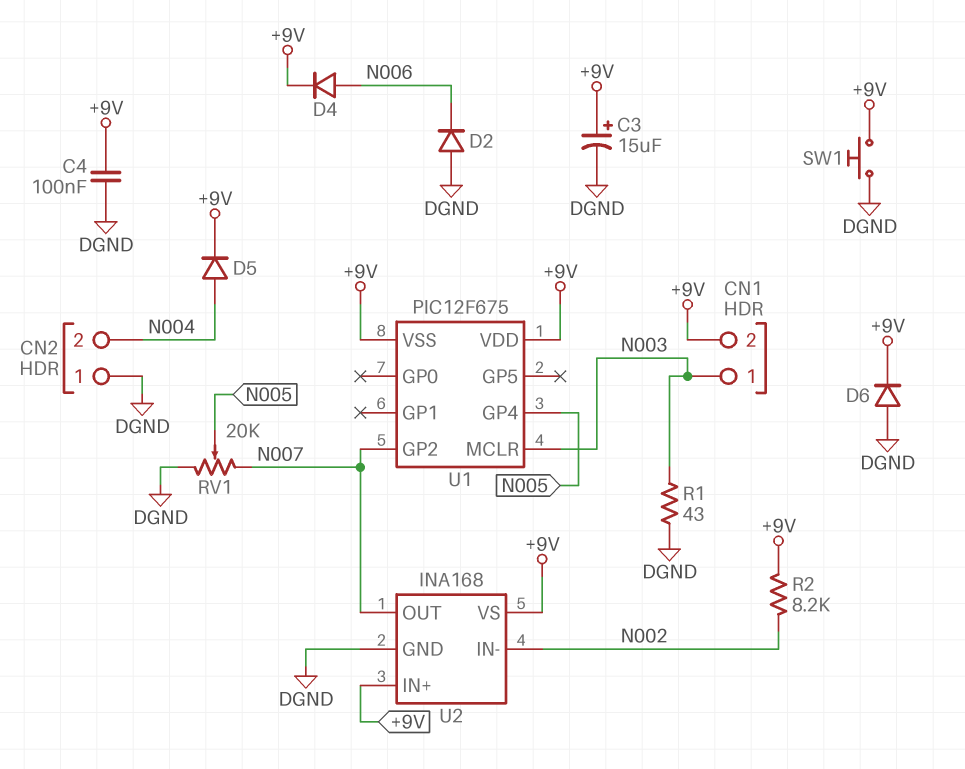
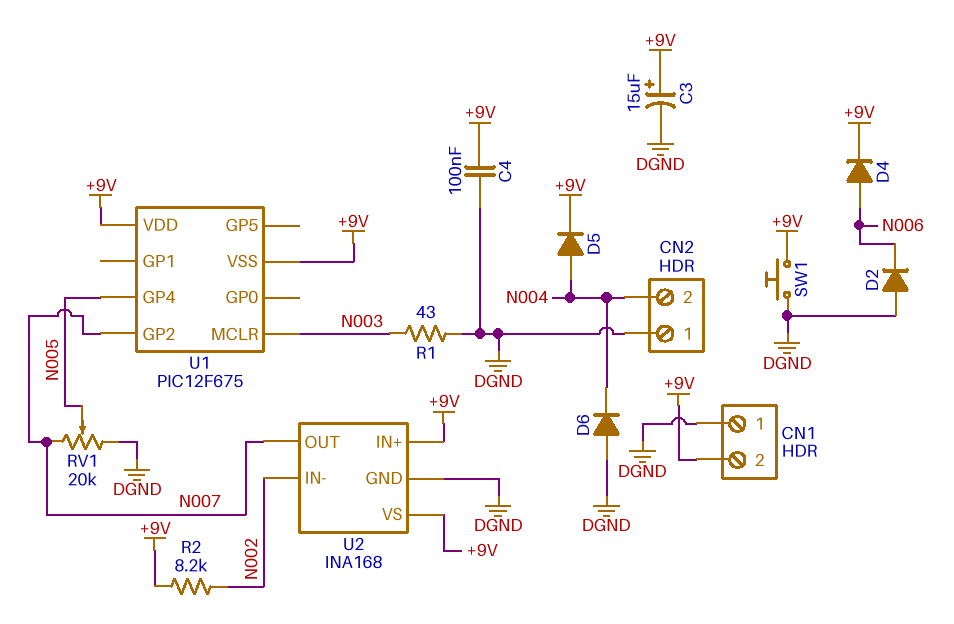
CN1 pin 1: N003 -> DGND
D6: diode (A DGND, K +9V) -> diode (A DGND, K N004)

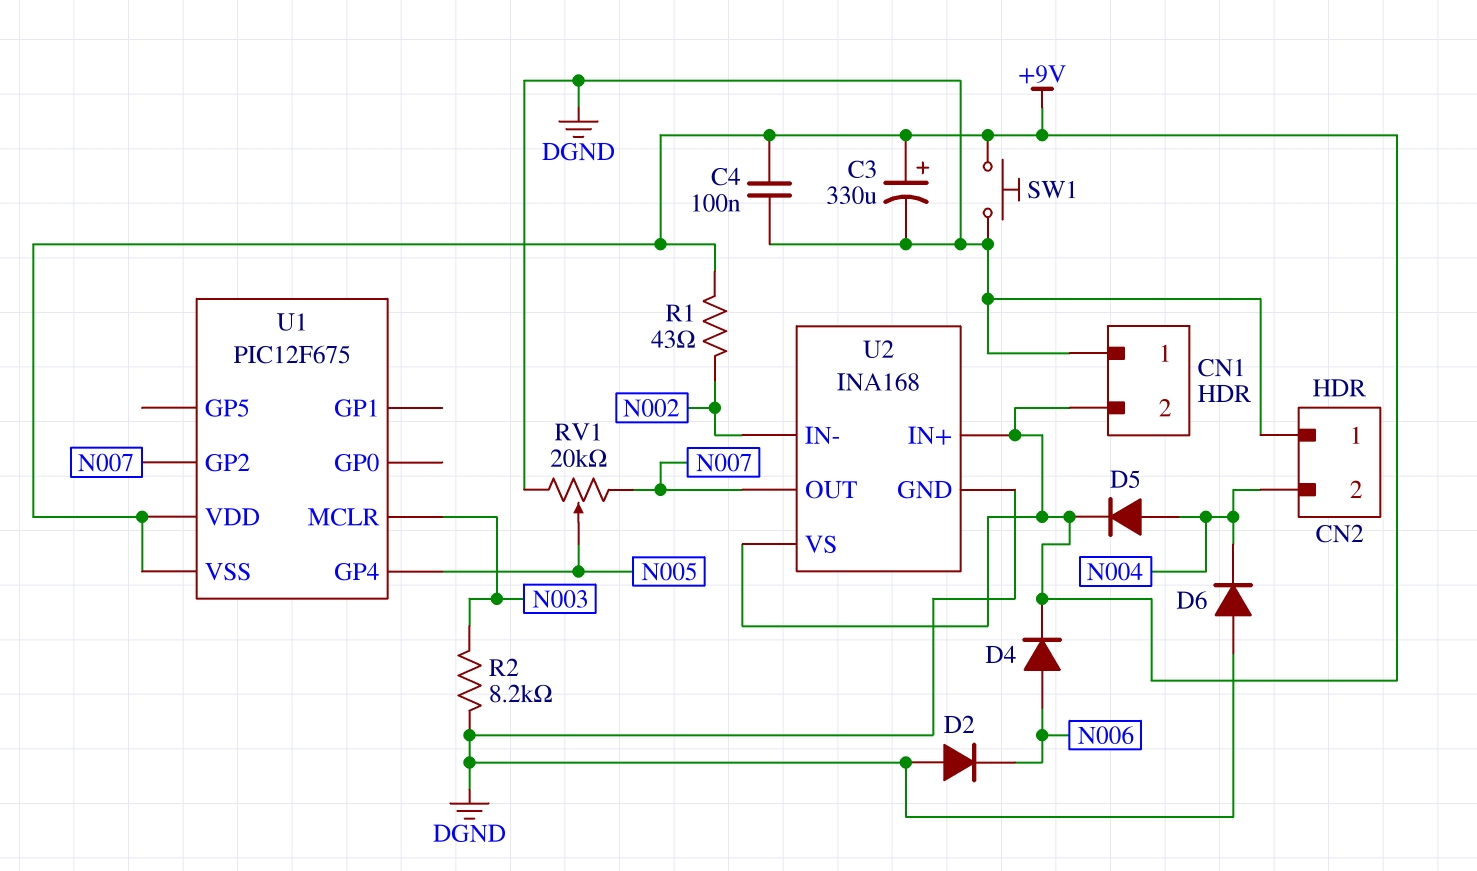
C3: 15uF (plus +9V, minus DGND) -> 330uF (plus +9V, minus DGND)
R1: 43 (DGND, N003) -> 43 (+9V, N002)
R2: 8.2k (+9V, N002) -> 8.2k (DGND, N003)

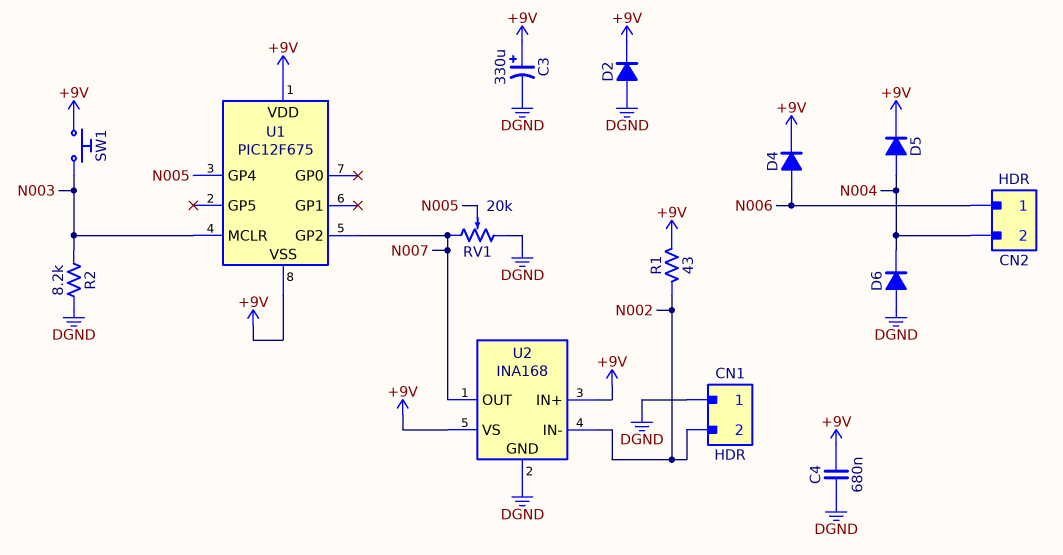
C4: 100nF (+9V, DGND) -> 680nF (+9V, DGND)
CN1 pin 2: +9V -> N002
CN2 pin 1: DGND -> N006
D2: diode (A DGND, K N006) -> diode (A DGND, K +9V)
SW1: button (+9V, DGND) -> button (+9V, N003)

